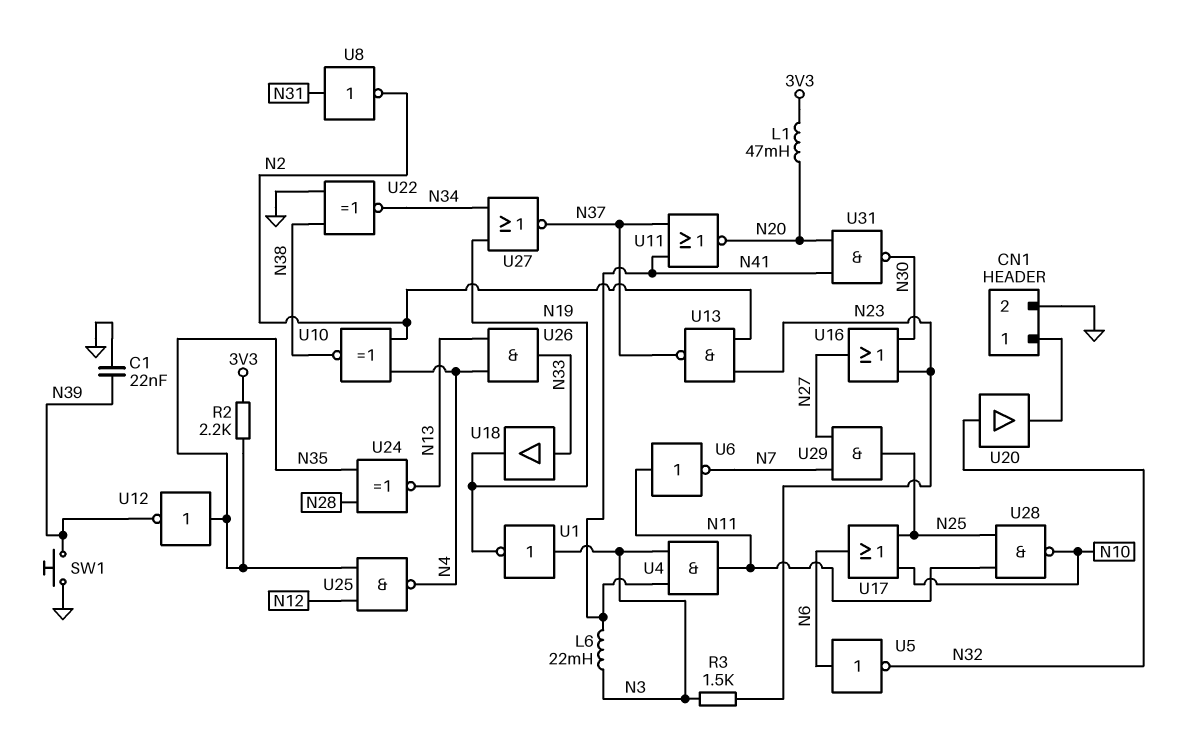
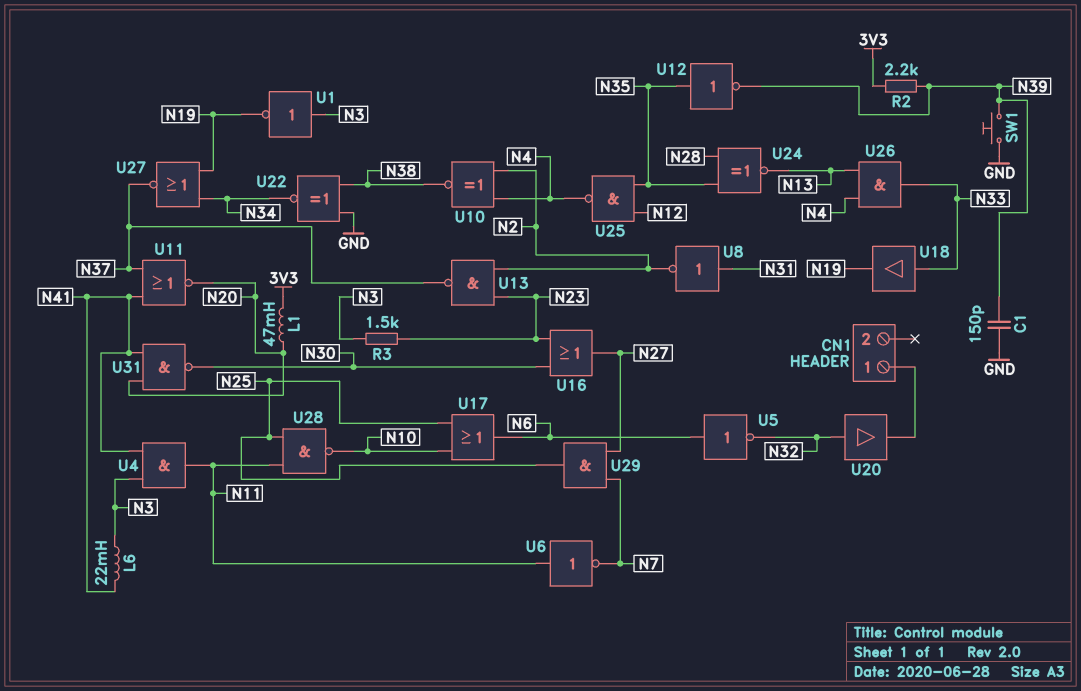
C1: 22nF (GND, N39) -> 150pF (GND, N39)
CN1 pin 2: GND -> none
R2: 2.2k (3V3, N35) -> 2.2k (3V3, N39)

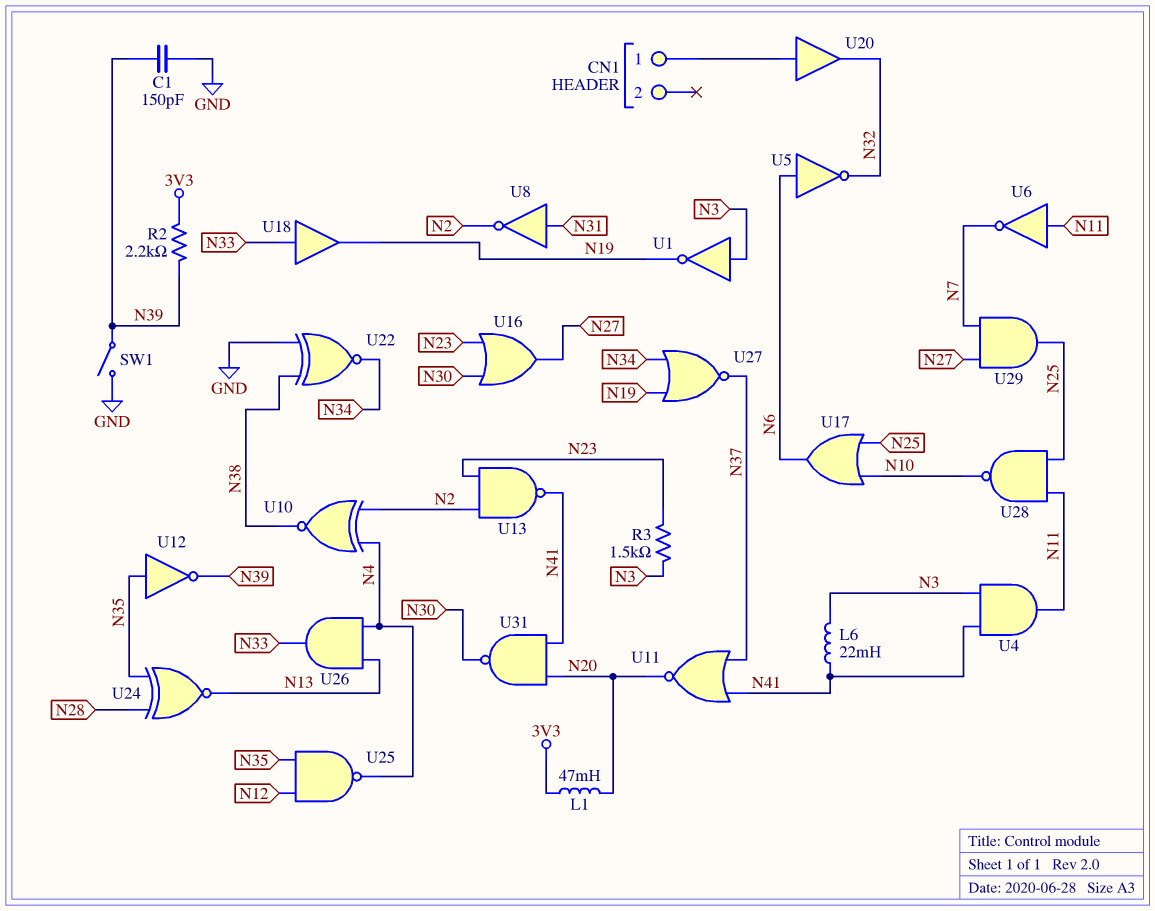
SW1: button (GND, N39) -> switch (GND, N39)
U13: NAND (in N2, in N23, out N37) -> NAND (in N2, in N23, out N41)
U20: buffer (in N32, out CN1/1) -> buffer (in CN1/1, out N32)

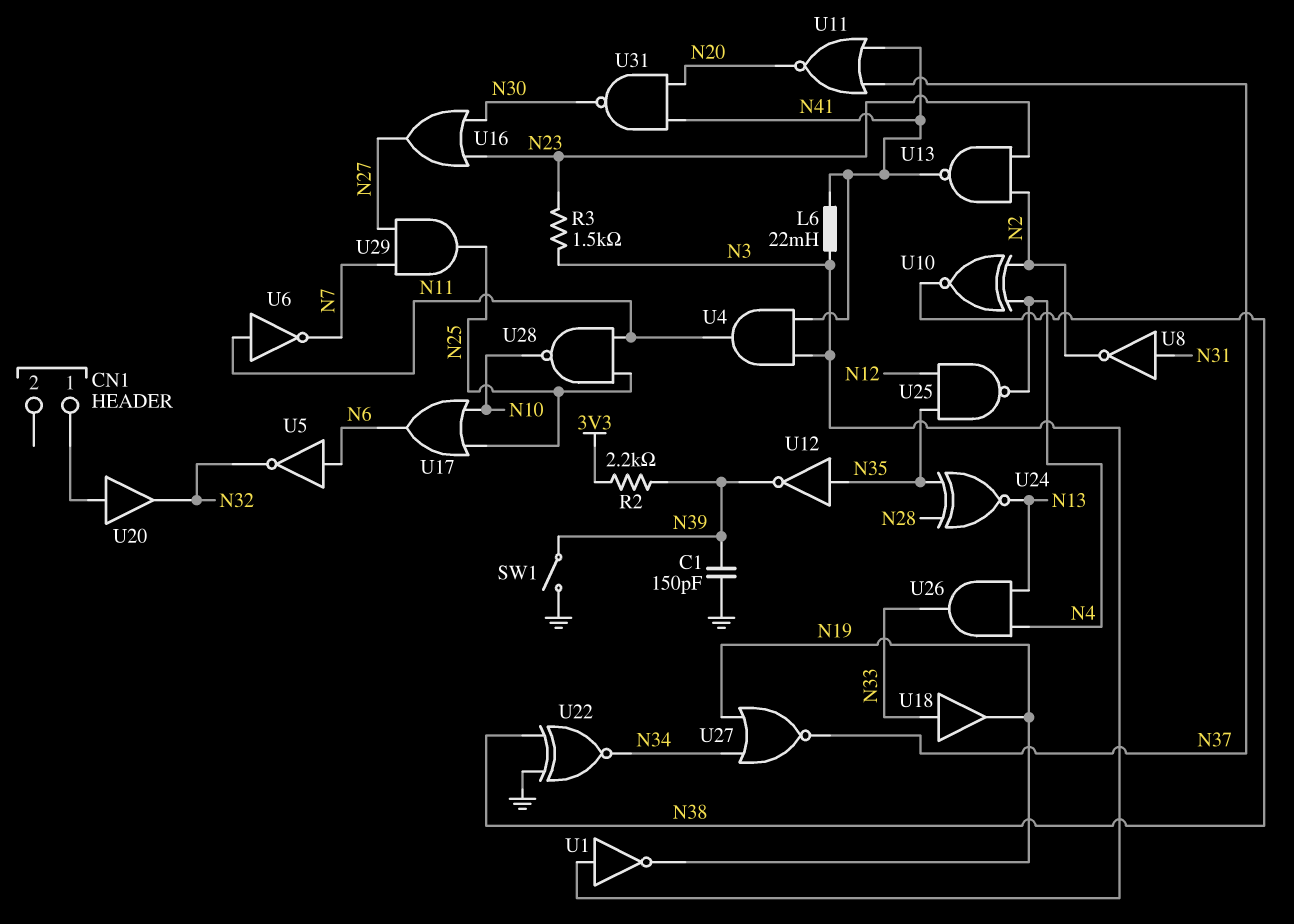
L1: 47mH (3V3, N20) -> none

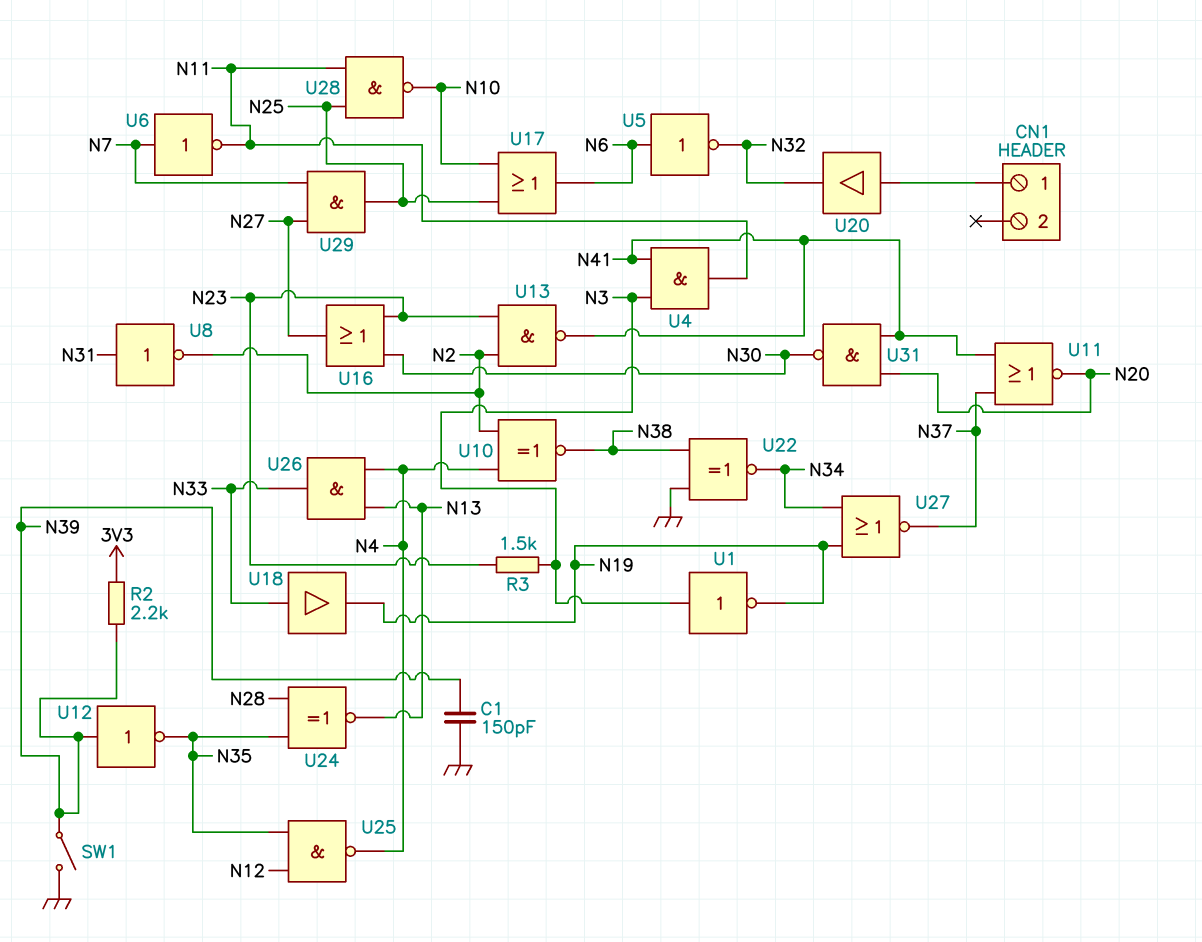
L6: 22mH (N3, N41) -> none
U6: NOT (in N11, out N7) -> NOT (in N7, out N11)
U12: NOT (in N35, out N39) -> NOT (in N39, out N35)

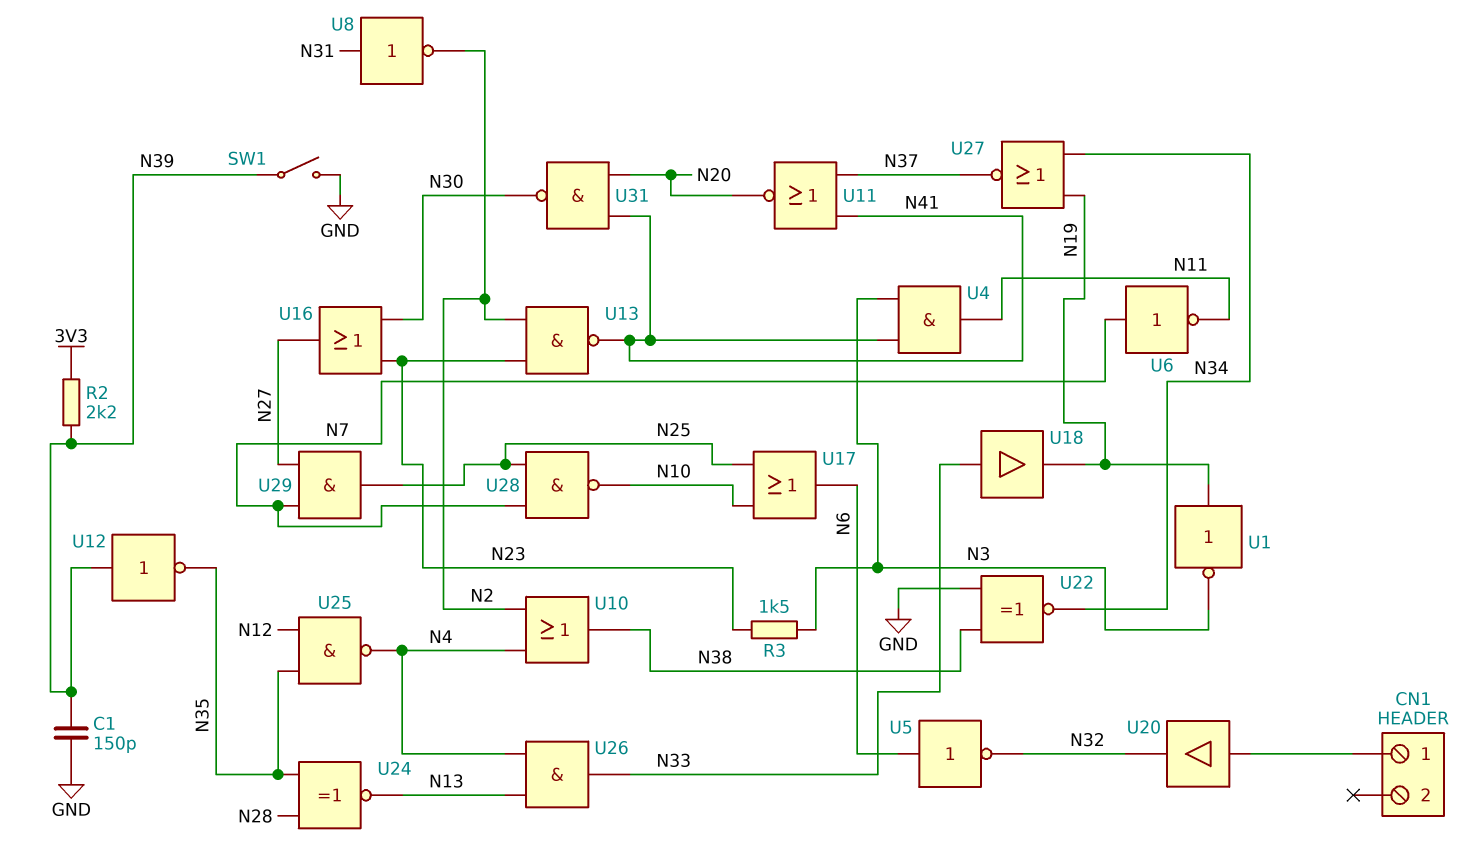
U1: NOT (in N3, out N19) -> NOT (in N19, out N3)
U10: XNOR (in N2, in N4, out N38) -> OR (in N2, in N4, out N38)
U28: NAND (in N11, in N25, out N10) -> NAND (in N7, in N25, out N10)

